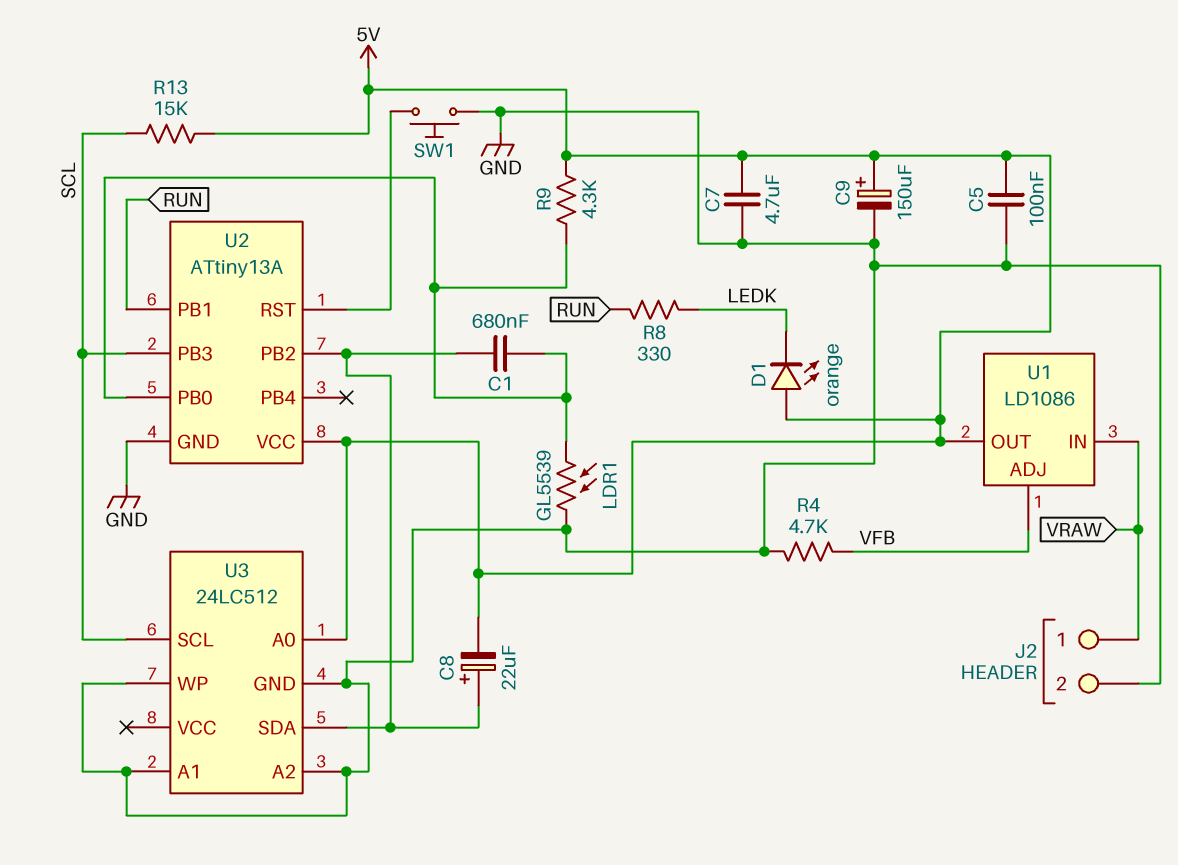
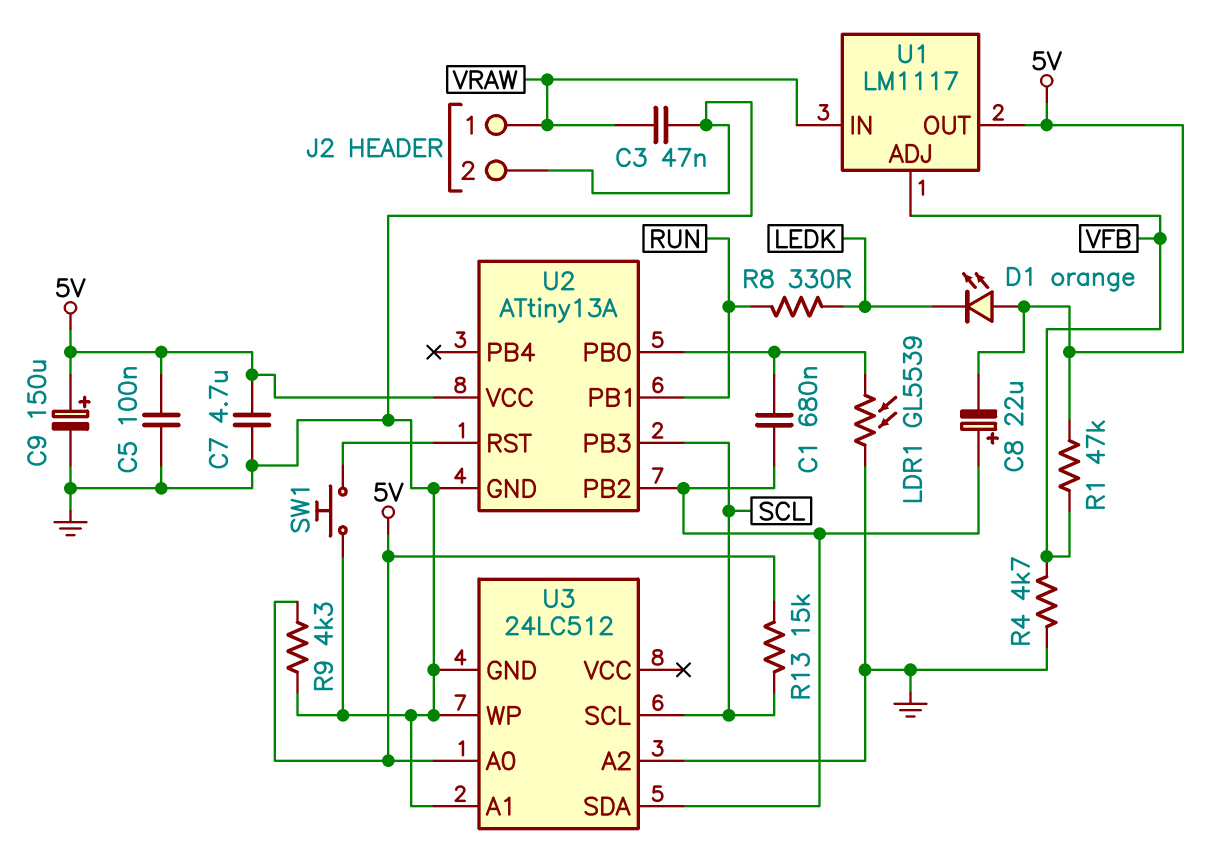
C3: none -> 47nF (GND, VRAW)
R1: none -> 47k (5V, VFB)
R9: 4.3k (5V, U2/PB0) -> 4.3k (5V, GND)
U1: LD1086 -> LM1117

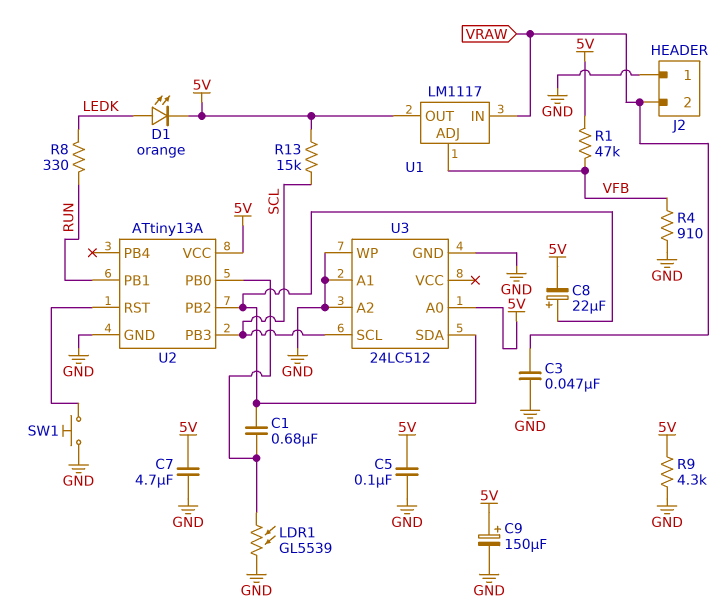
D1: LED orange (A 5V, K LEDK) -> LED orange (A LEDK, K 5V)
J2 pin 1: VRAW -> GND
J2 pin 2: GND -> VRAW
R4: 4.7k (GND, VFB) -> 910 (GND, VFB)

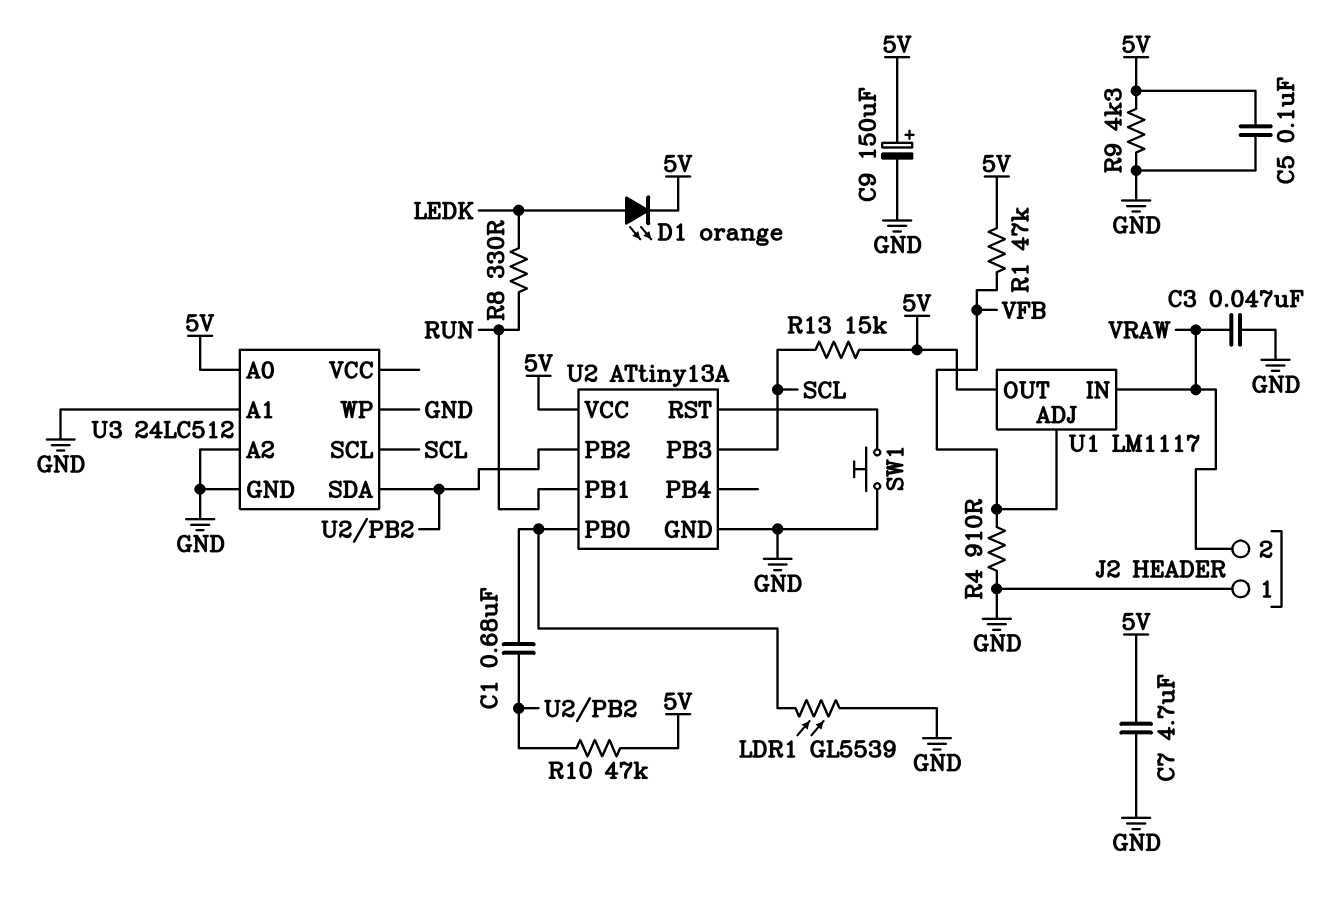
C8: 22uF (plus U2/PB2, minus 5V) -> none
R10: none -> 47k (5V, U2/PB2)

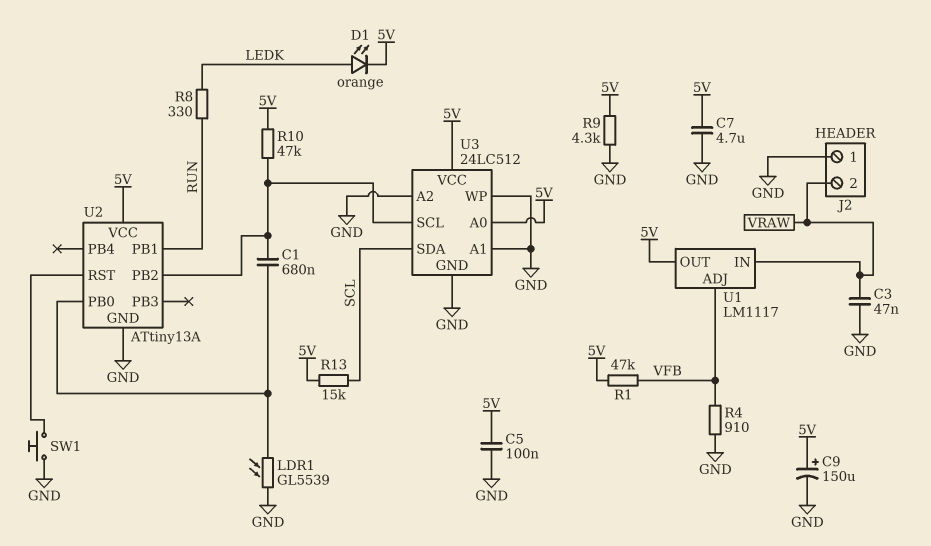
U2 pin PB3: SCL -> none
U3 pin SCL: SCL -> U2/PB2
U3 pin SDA: U2/PB2 -> SCL
U3 pin VCC: none -> 5V

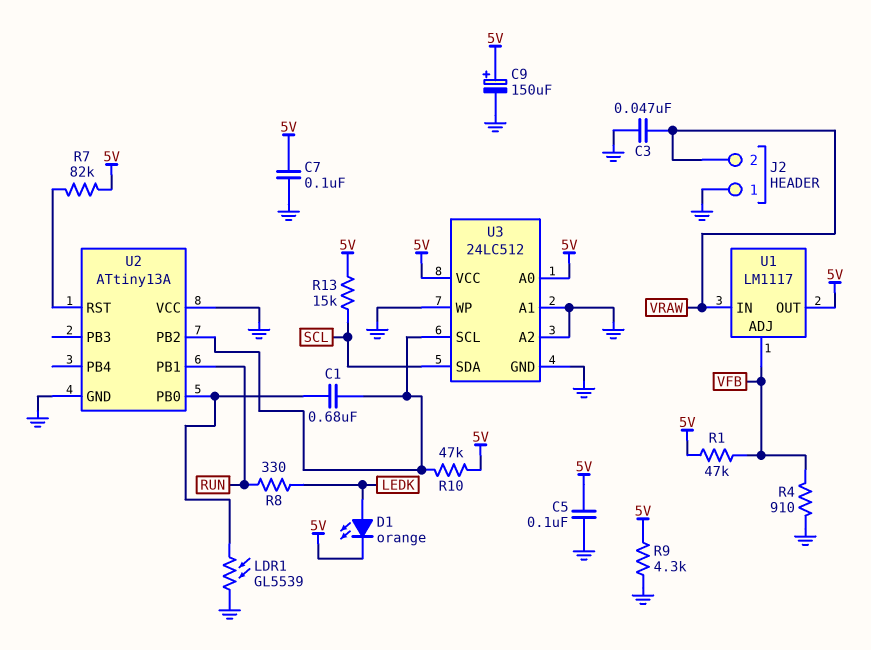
C7: 4.7uF (5V, GND) -> 100nF (5V, GND)
R7: none -> 82k (5V, U2/RST)
SW1: button (GND, U2/RST) -> none
U2 pin VCC: 5V -> GND

